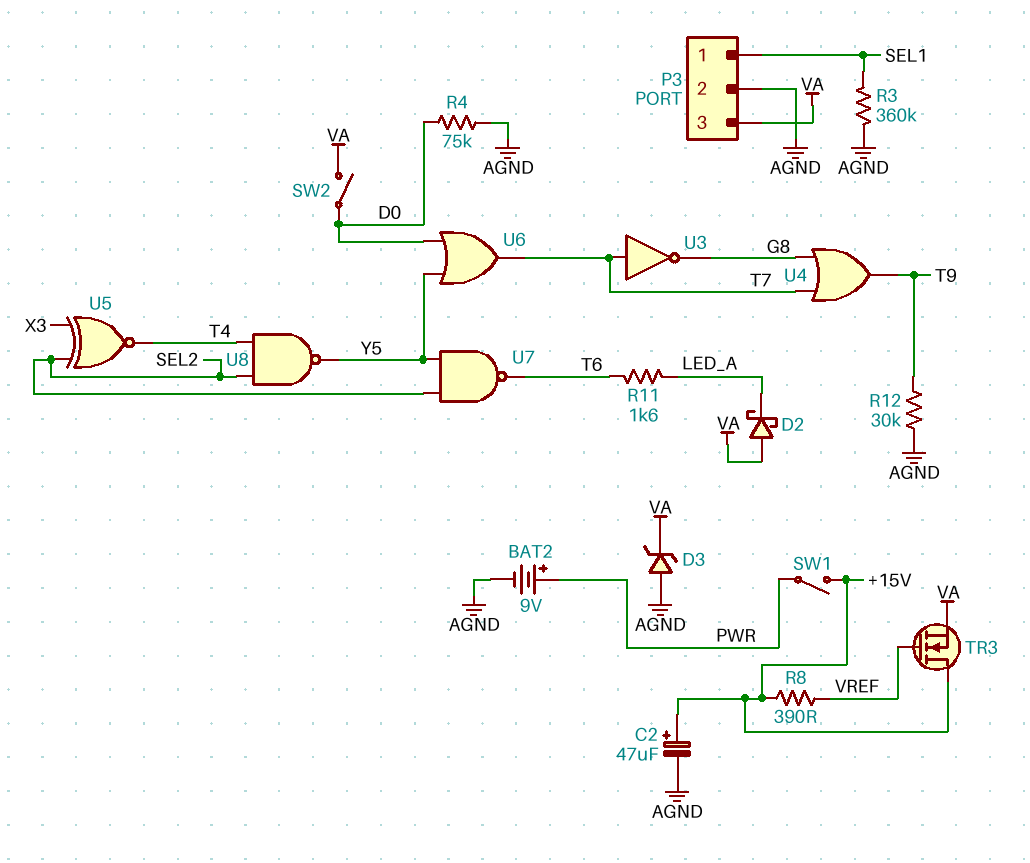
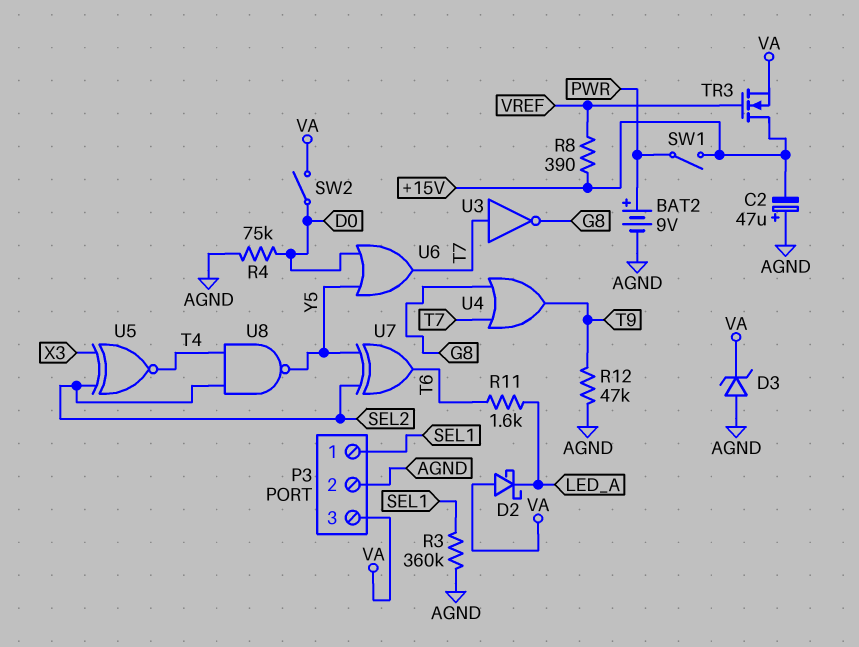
C2: 47uF (plus +15V, minus AGND) -> 47uF (plus AGND, minus +15V)
R12: 30k (AGND, T9) -> 47k (AGND, T9)
U7: NAND (in SEL2, in Y5, out T6) -> XOR (in SEL2, in Y5, out T6)

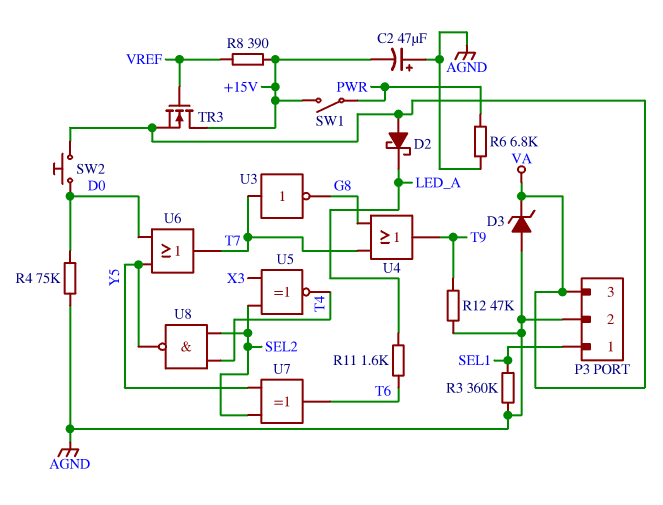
BAT2: 9V (plus PWR, minus AGND) -> none
R6: none -> 6.8k (AGND, PWR)
SW2: switch (D0, VA) -> button (D0, VA)

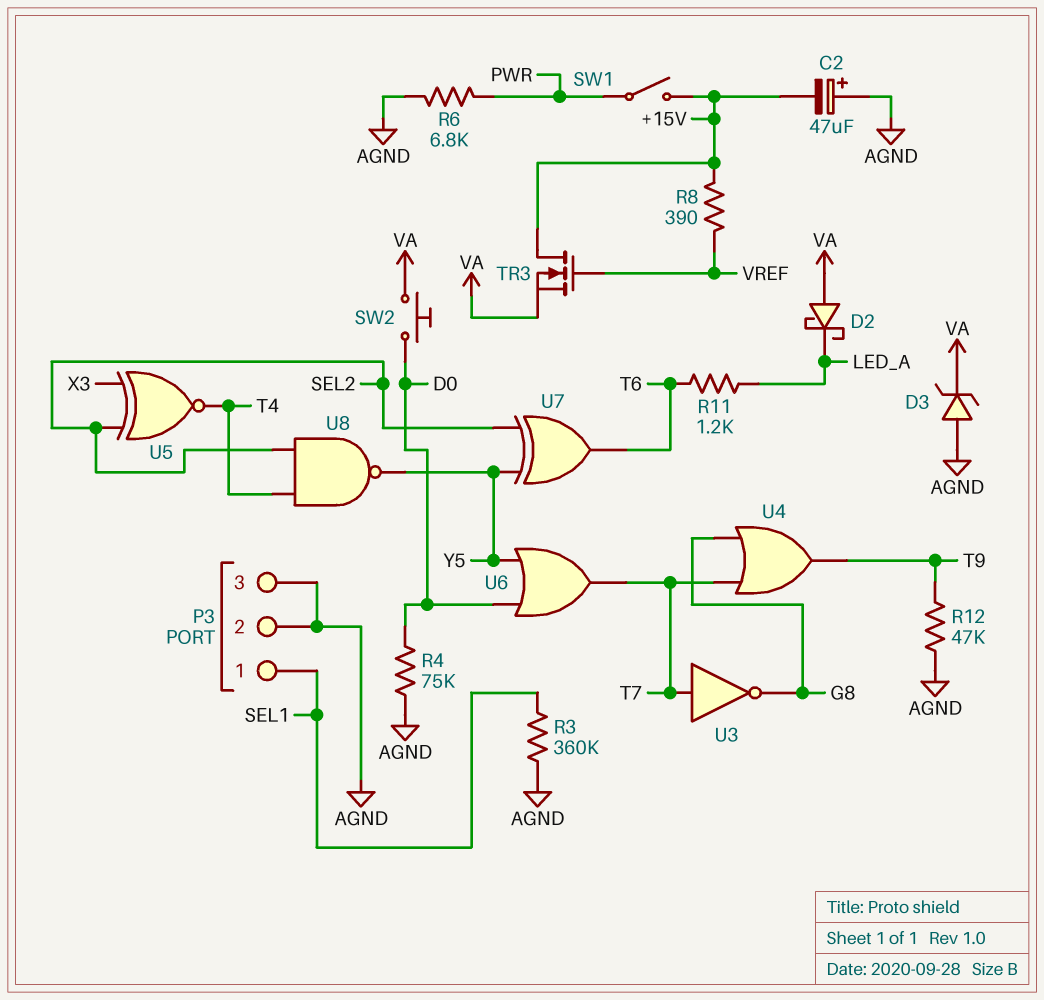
P3 pin 3: VA -> AGND
R11: 1.6k (LED_A, T6) -> 1.2k (LED_A, T6)

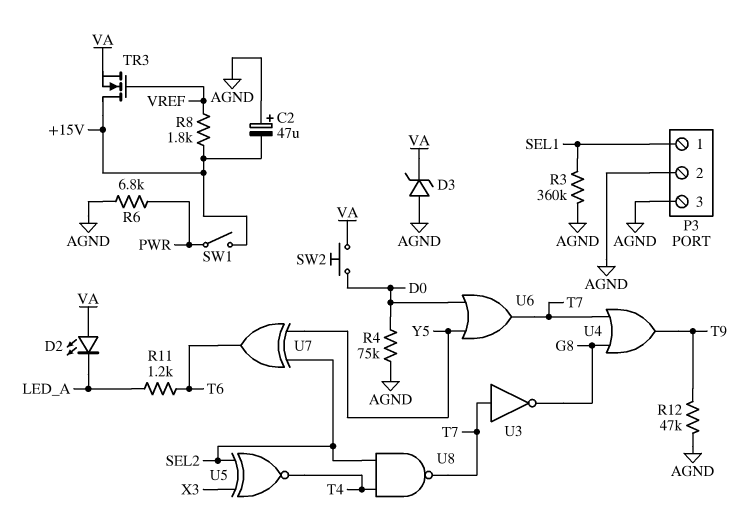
D2: schottky (A VA, K LED_A) -> LED (A VA, K LED_A)
R8: 390 (+15V, VREF) -> 1.8k (+15V, VREF)
U8: NAND (in SEL2, in T4, out Y5) -> NAND (in SEL2, in T4, out T7)

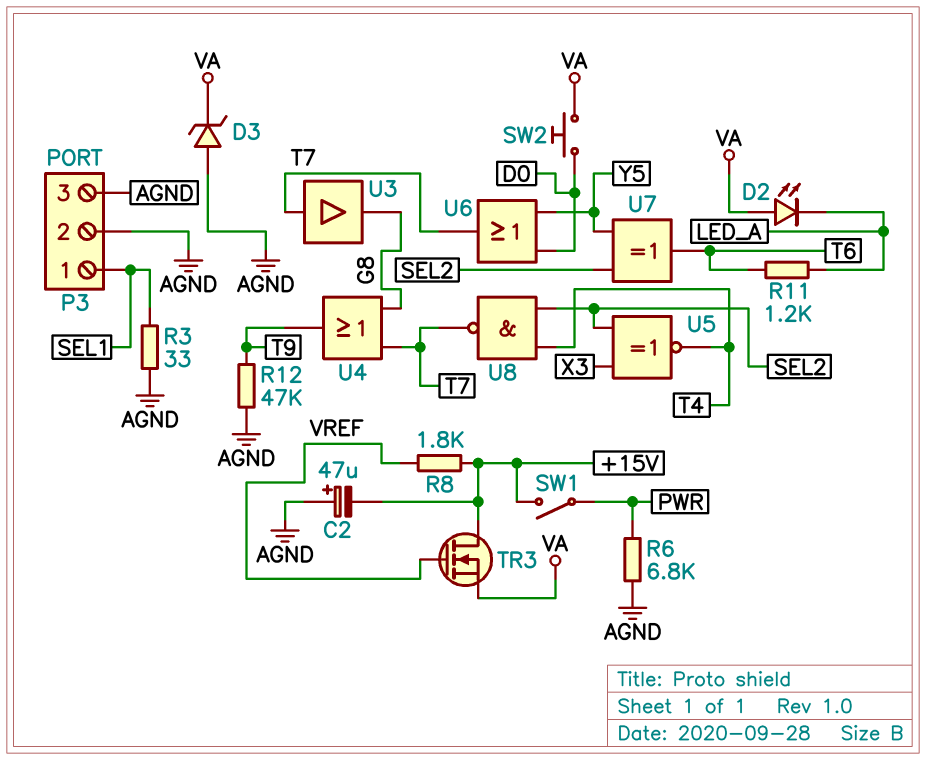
R3: 360k (AGND, SEL1) -> 33 (AGND, SEL1)
R4: 75k (AGND, D0) -> none
U3: NOT (in T7, out G8) -> buffer (in T7, out G8)

